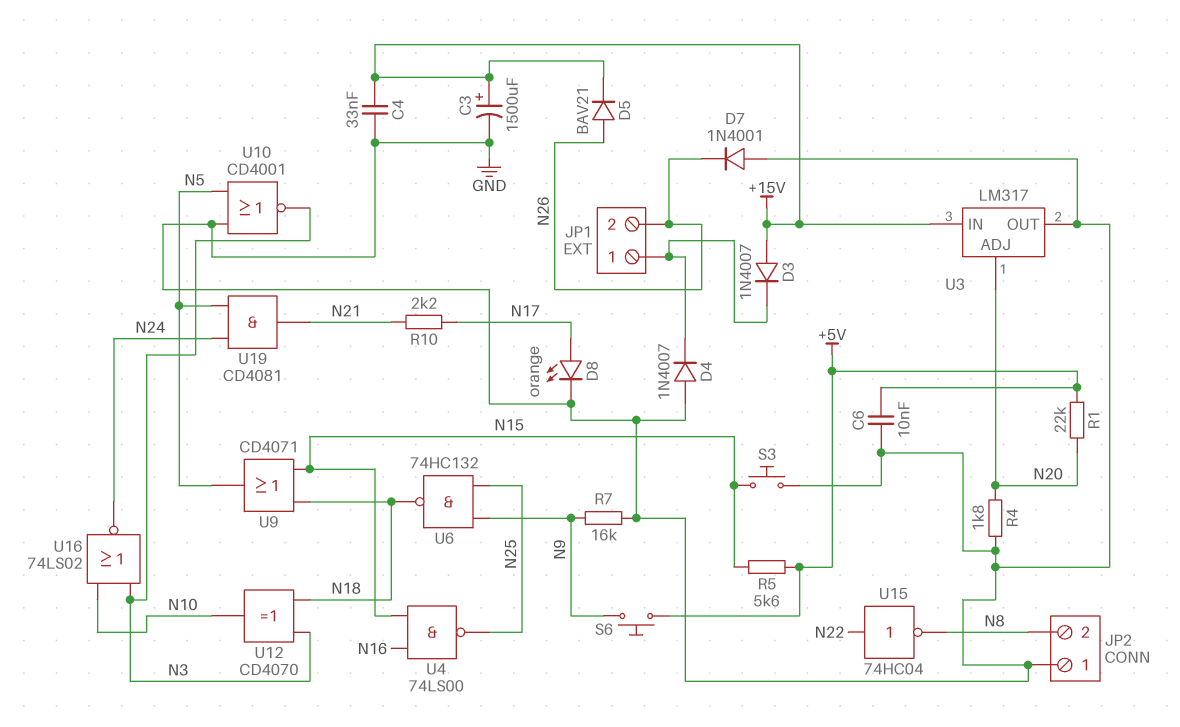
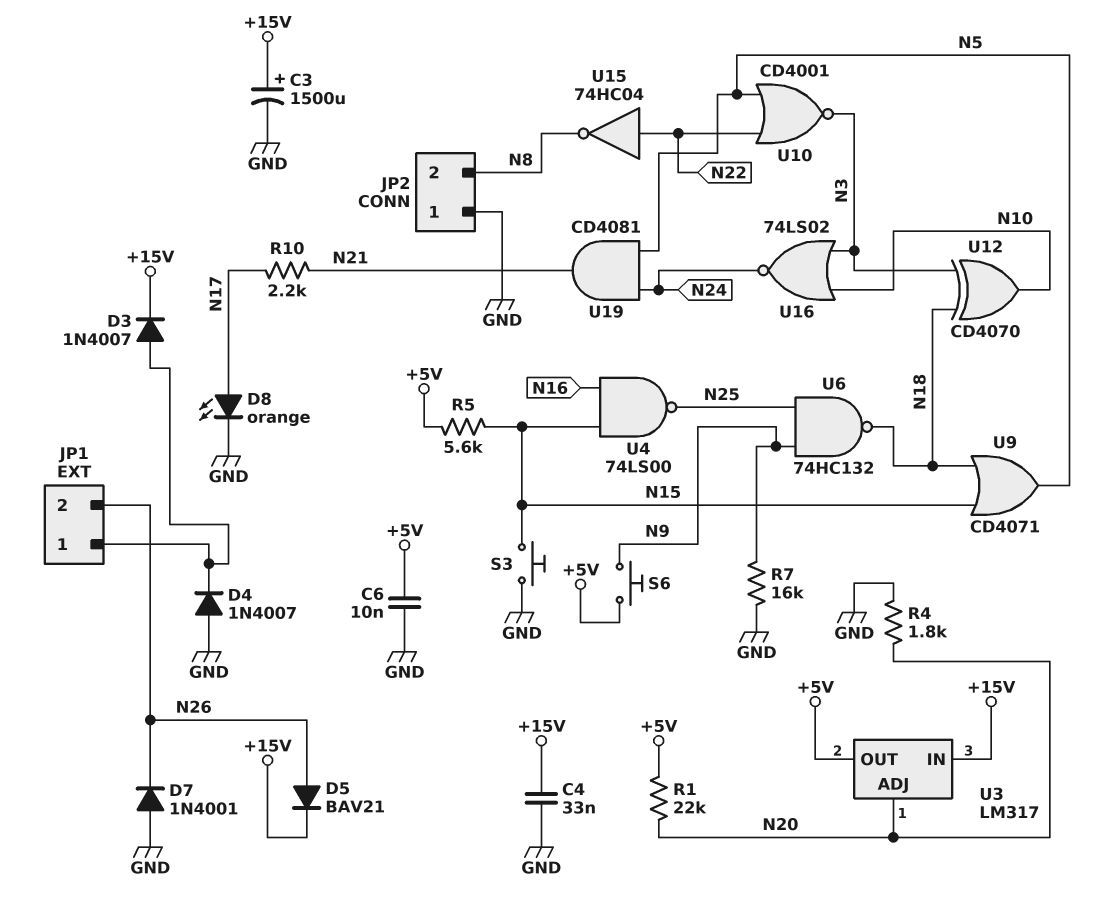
D3: diode 1N4007 (A +15V, K JP1/1) -> diode 1N4007 (A JP1/1, K +15V)
U3 pin OUT: GND -> +5V
U10: NOR CD4001 (in GND, in N5, out N3) -> NOR CD4001 (in N5, in N22, out N3)

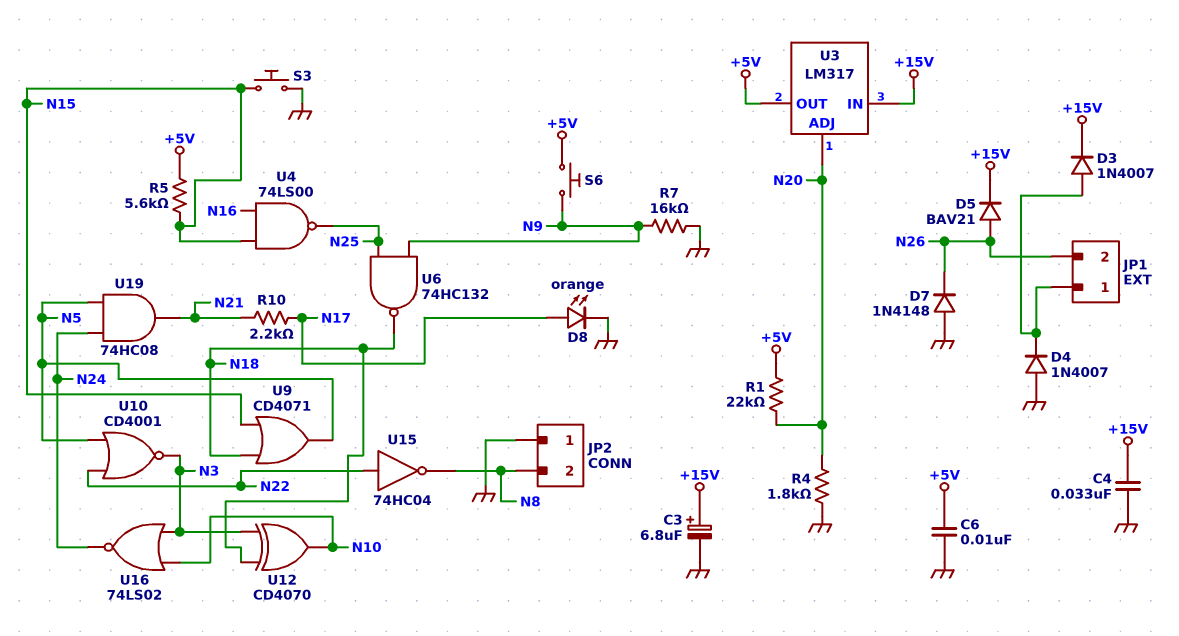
C3: 1500uF (plus +15V, minus GND) -> 6.8uF (plus +15V, minus GND)
D7: diode 1N4001 (A GND, K N26) -> diode 1N4148 (A GND, K N26)
U19: AND CD4081 (in N5, in N24, out N21) -> AND 74HC08 (in N5, in N24, out N21)

